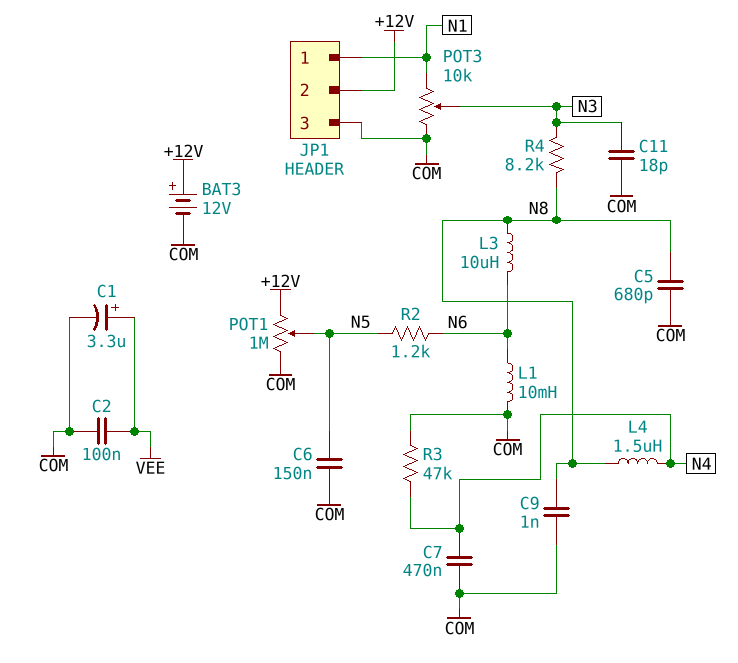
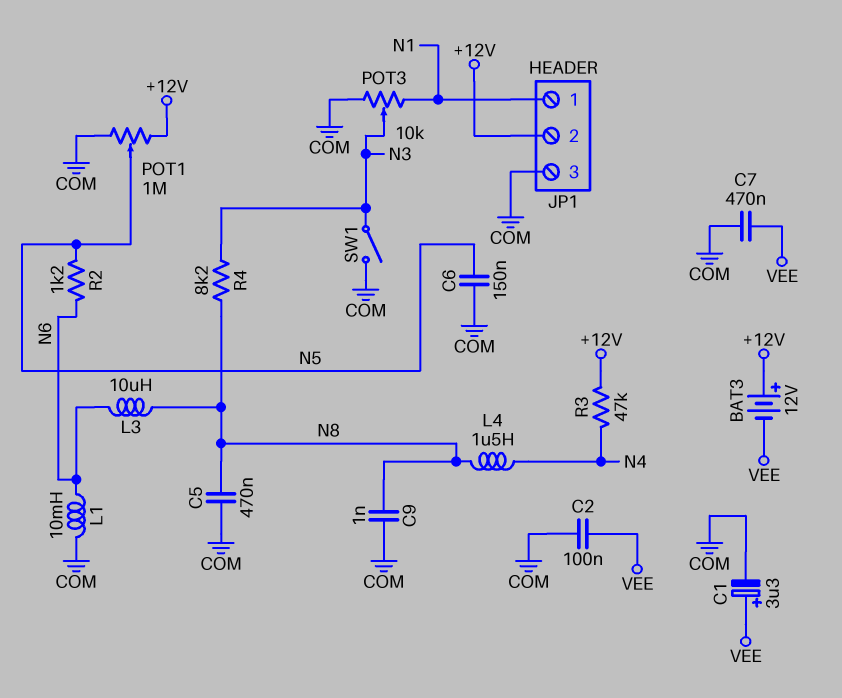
BAT3: 12V (plus +12V, minus COM) -> 12V (plus +12V, minus VEE)
C5: 680pF (COM, N8) -> 470nF (COM, N8)
C7: 470nF (COM, N4) -> 470nF (COM, VEE)
C11: 18pF (COM, N3) -> none
R3: 47k (COM, N4) -> 47k (+12V, N4)
SW1: none -> switch (COM, N3)

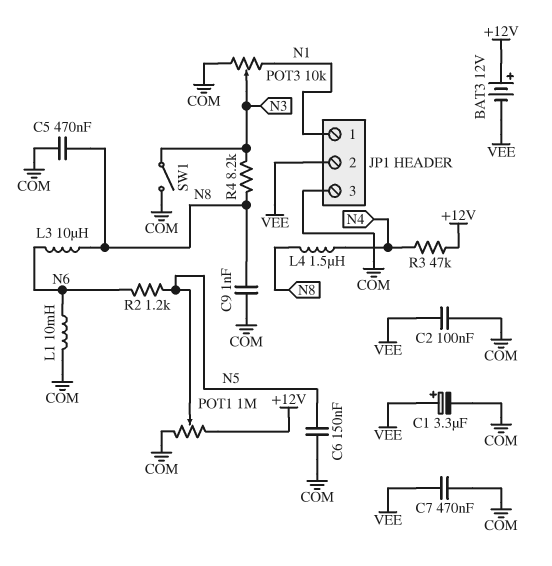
JP1 pin 2: +12V -> VEE

